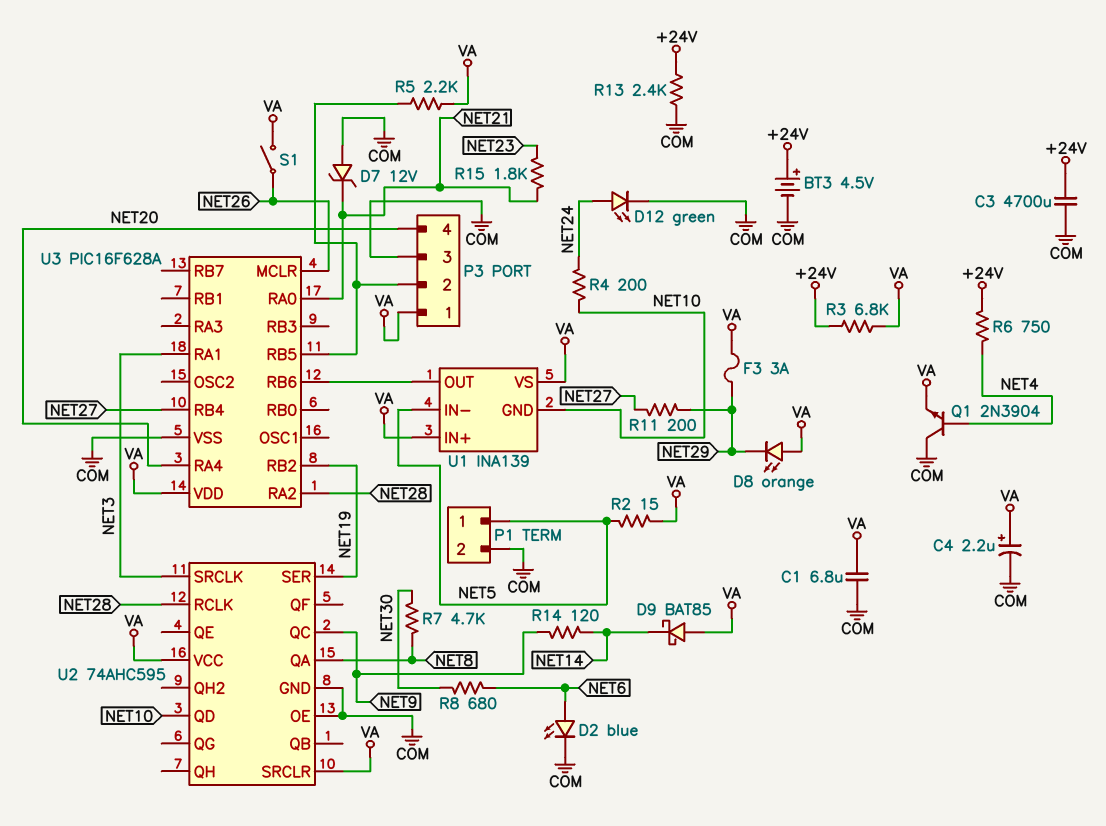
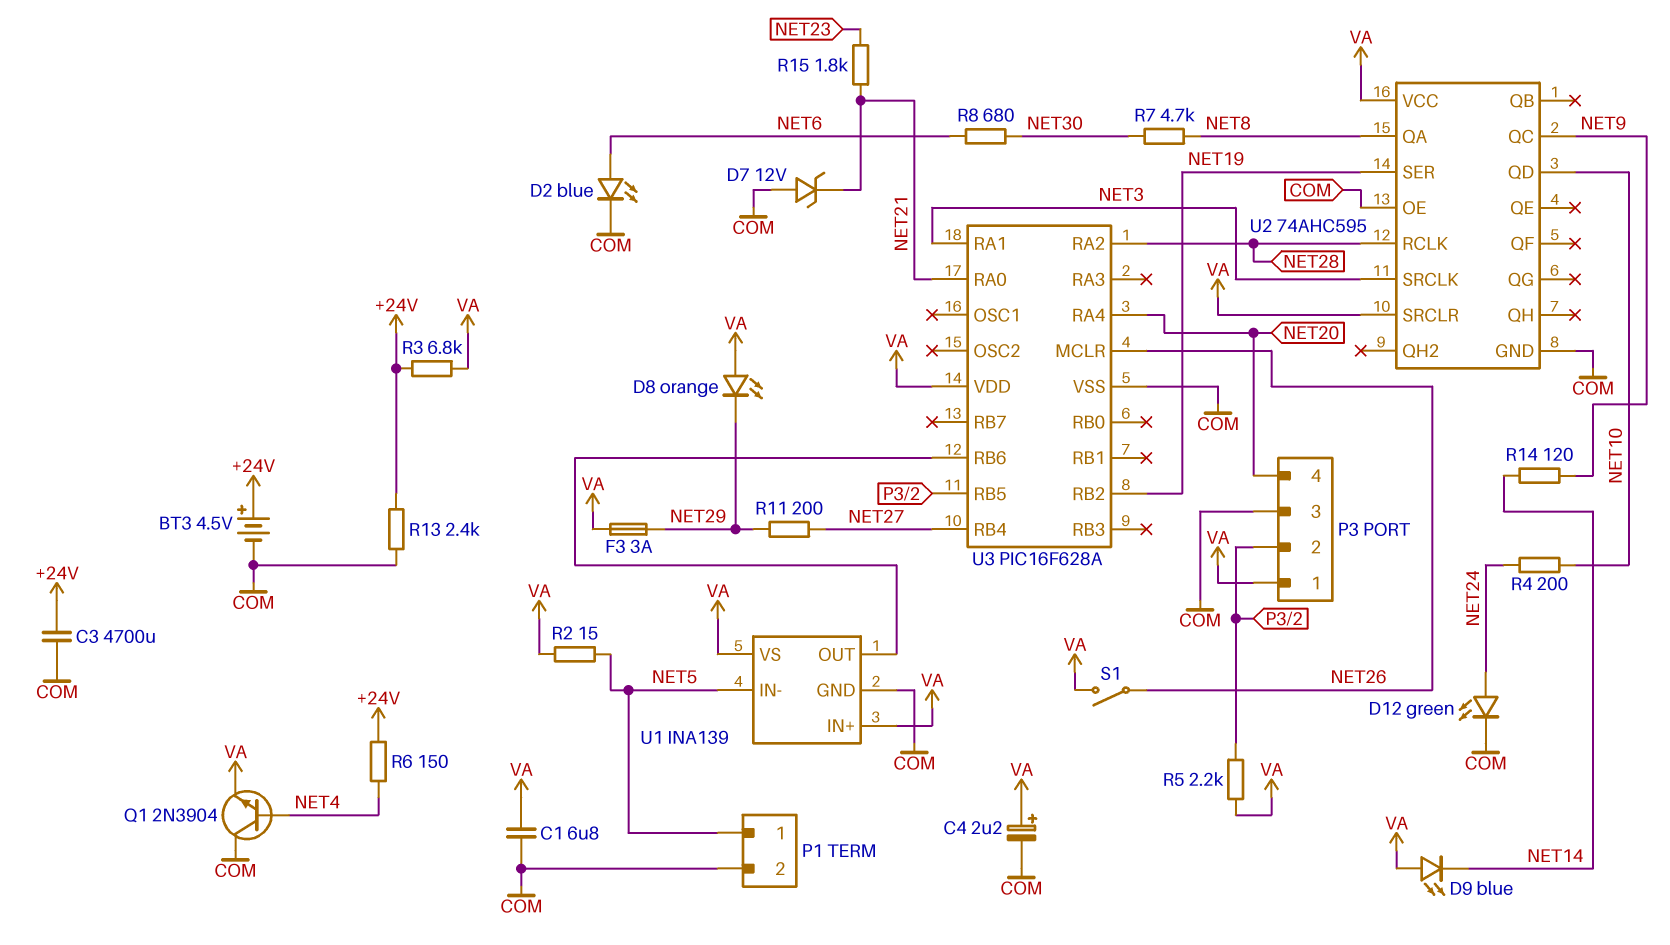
D9: schottky BAT85 (A VA, K NET14) -> LED blue (A VA, K NET14)
R6: 750 (+24V, NET4) -> 150 (+24V, NET4)
U1 pin GND: NET10 -> COM

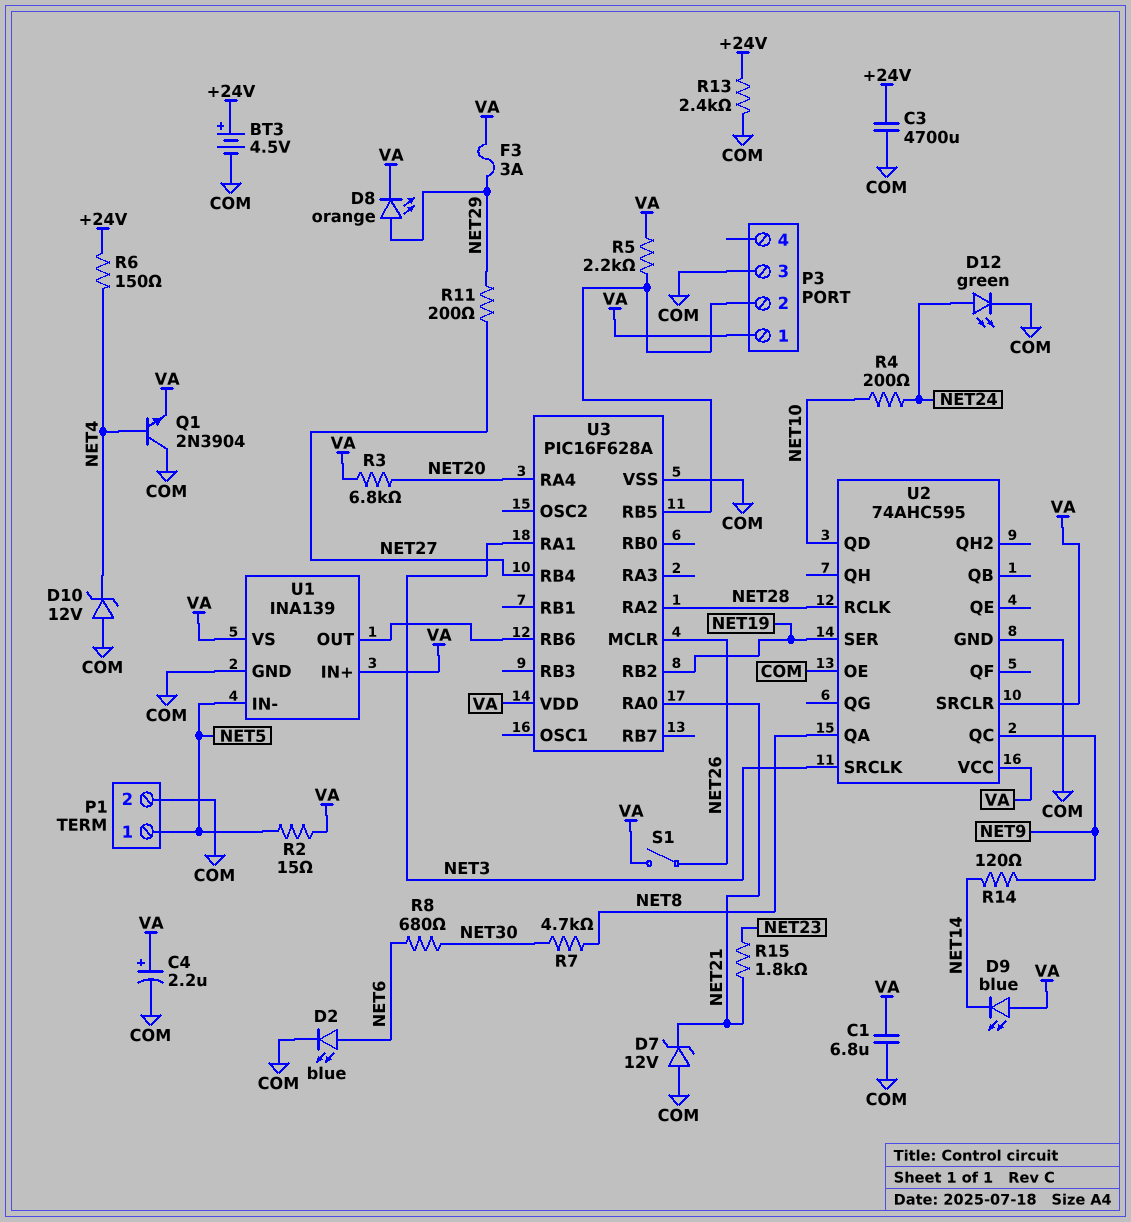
D8: LED orange (A VA, K NET29) -> LED orange (A NET29, K VA)
D10: none -> zener 12V (A COM, K NET4)
P3 pin 4: NET20 -> none
R3: 6.8k (+24V, VA) -> 6.8k (NET20, VA)

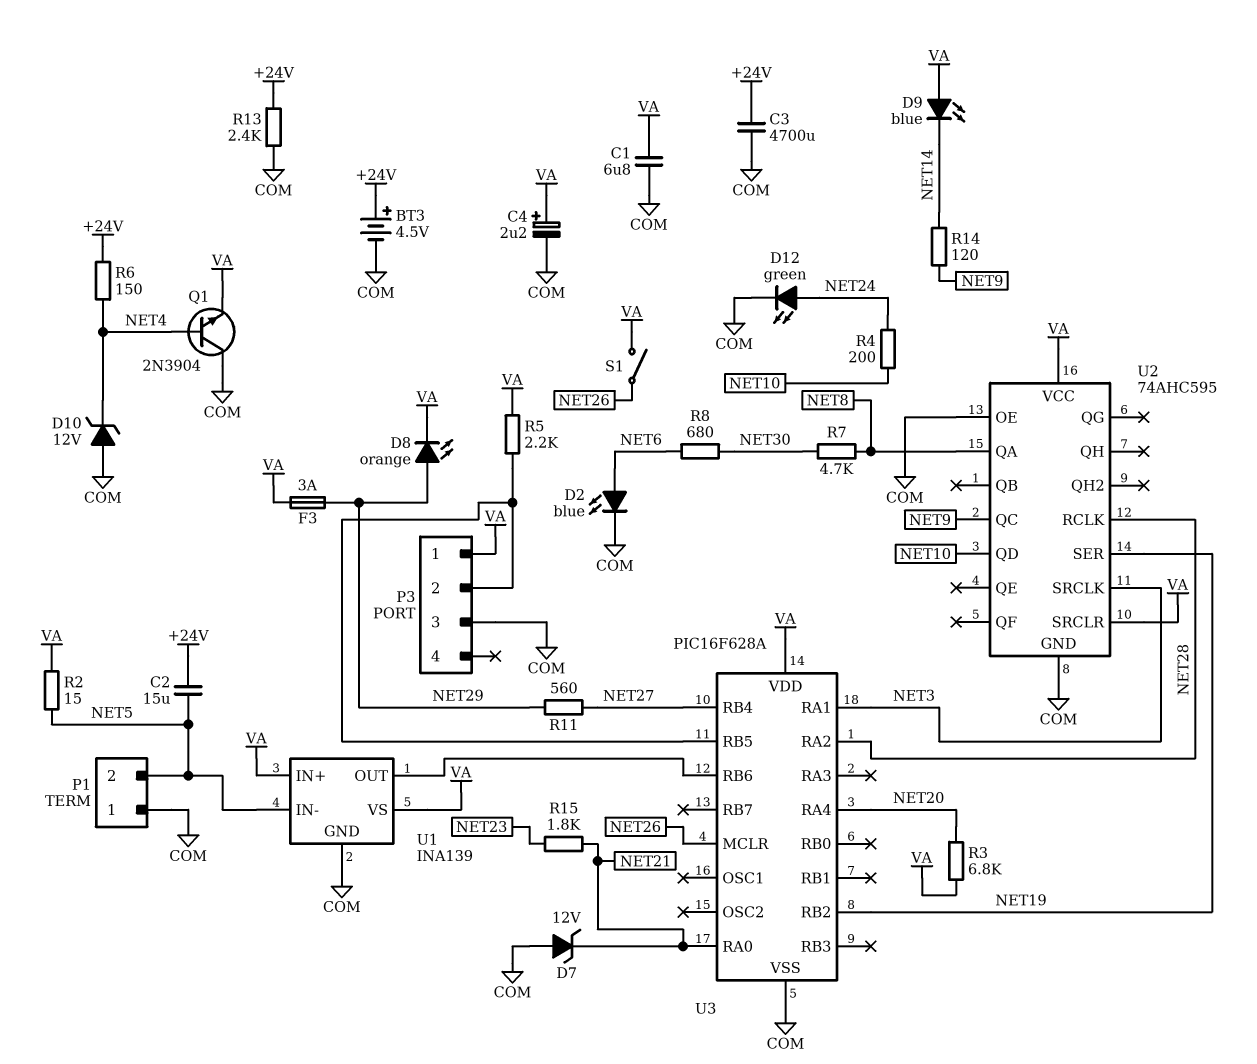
C2: none -> 15uF (+24V, NET5)
P1 pin 1: NET5 -> COM
P1 pin 2: COM -> NET5
R11: 200 (NET27, NET29) -> 560 (NET27, NET29)

